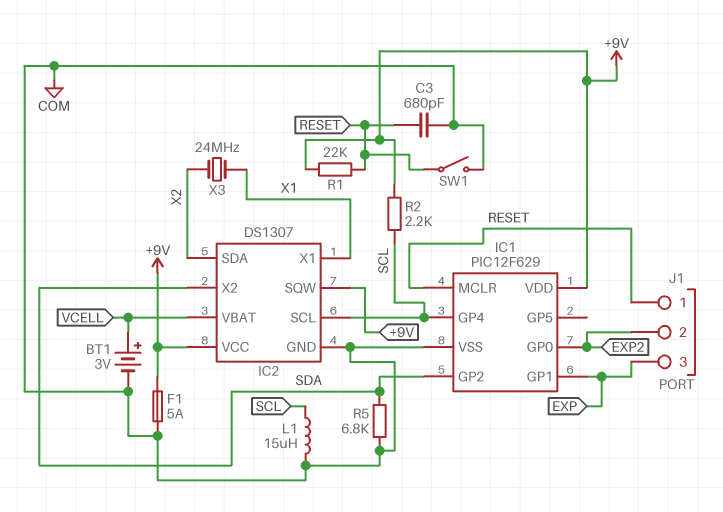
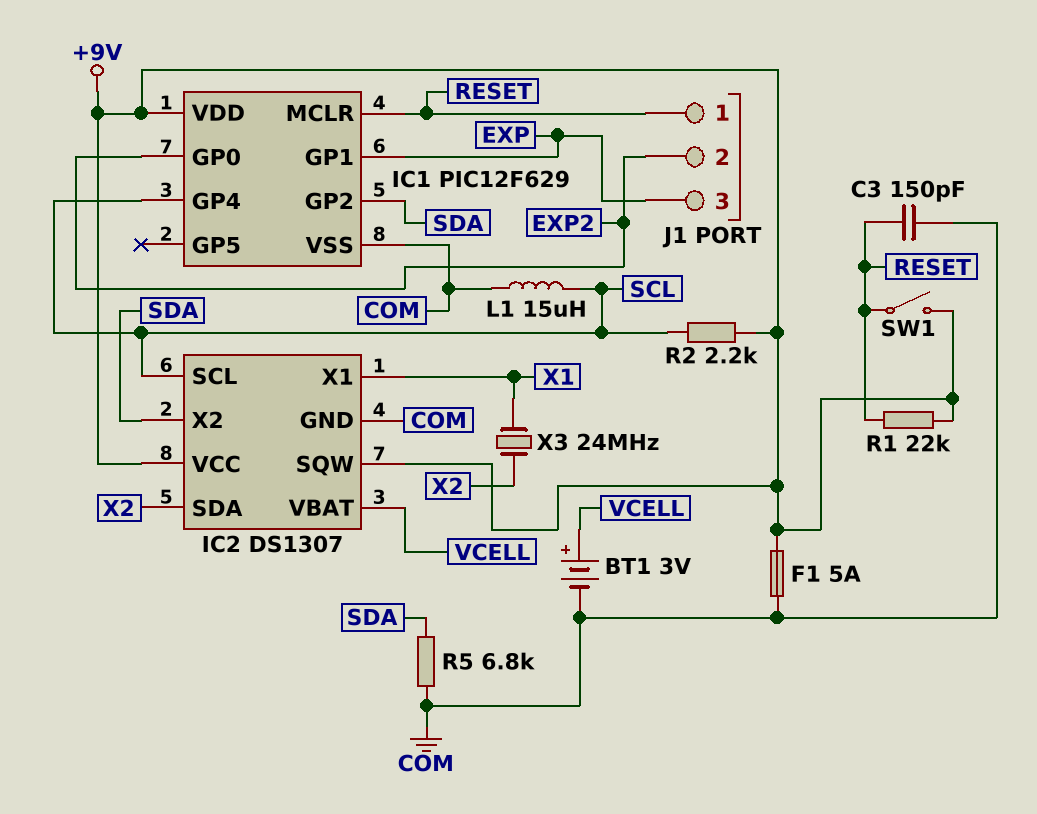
C3: 680pF (COM, RESET) -> 150pF (COM, RESET)
SW1: switch (COM, RESET) -> switch (+9V, RESET)

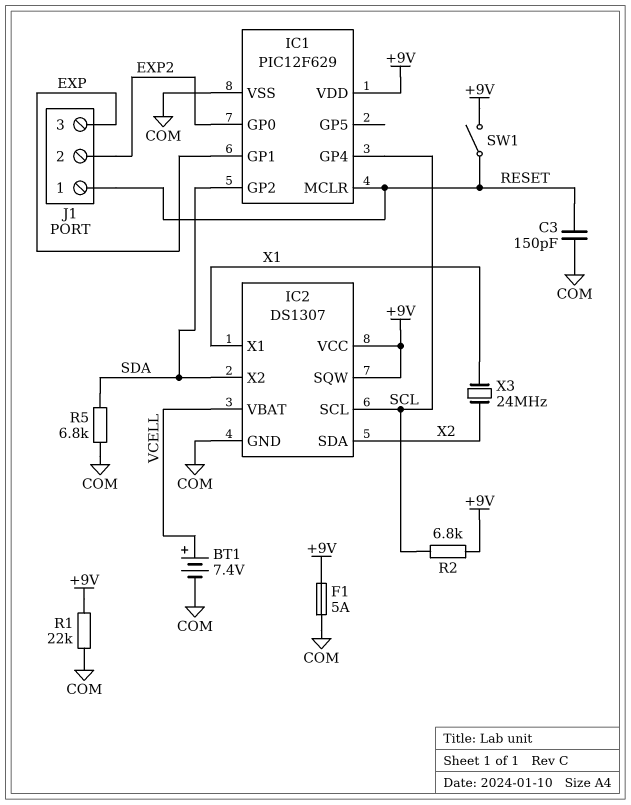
BT1: 3V (plus VCELL, minus COM) -> 7.4V (plus VCELL, minus COM)
L1: 15uH (COM, SCL) -> none
R1: 22k (+9V, RESET) -> 22k (+9V, COM)
R2: 2.2k (+9V, SCL) -> 6.8k (+9V, SCL)

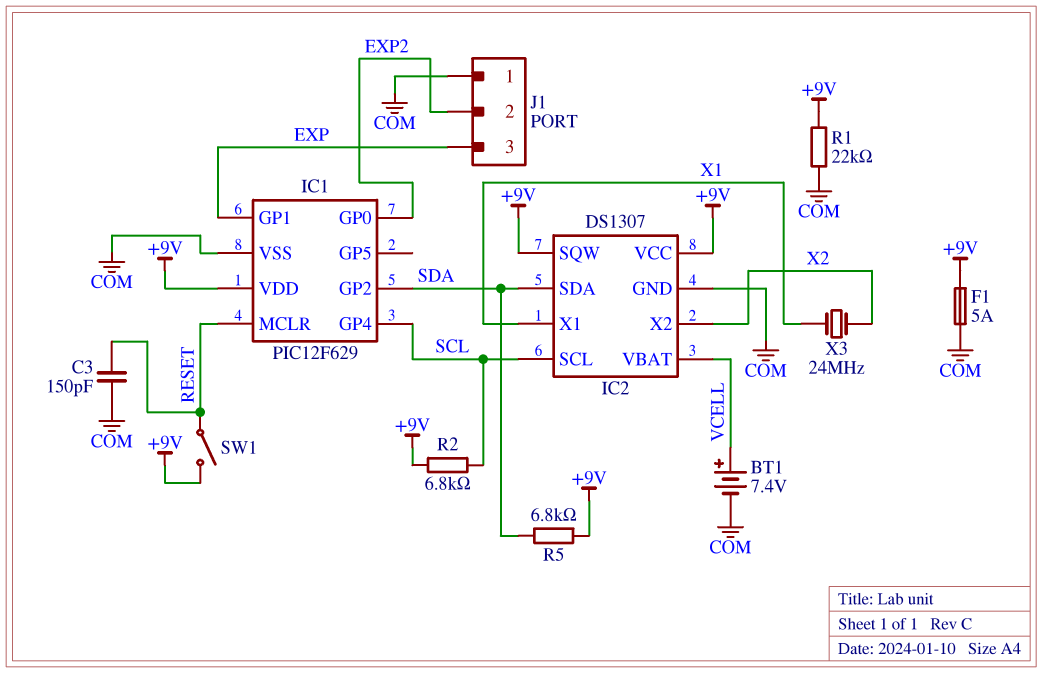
IC2 pin SDA: X2 -> SDA
IC2 pin X2: SDA -> X2
J1 pin 1: RESET -> COM
R5: 6.8k (COM, SDA) -> 6.8k (+9V, SDA)

